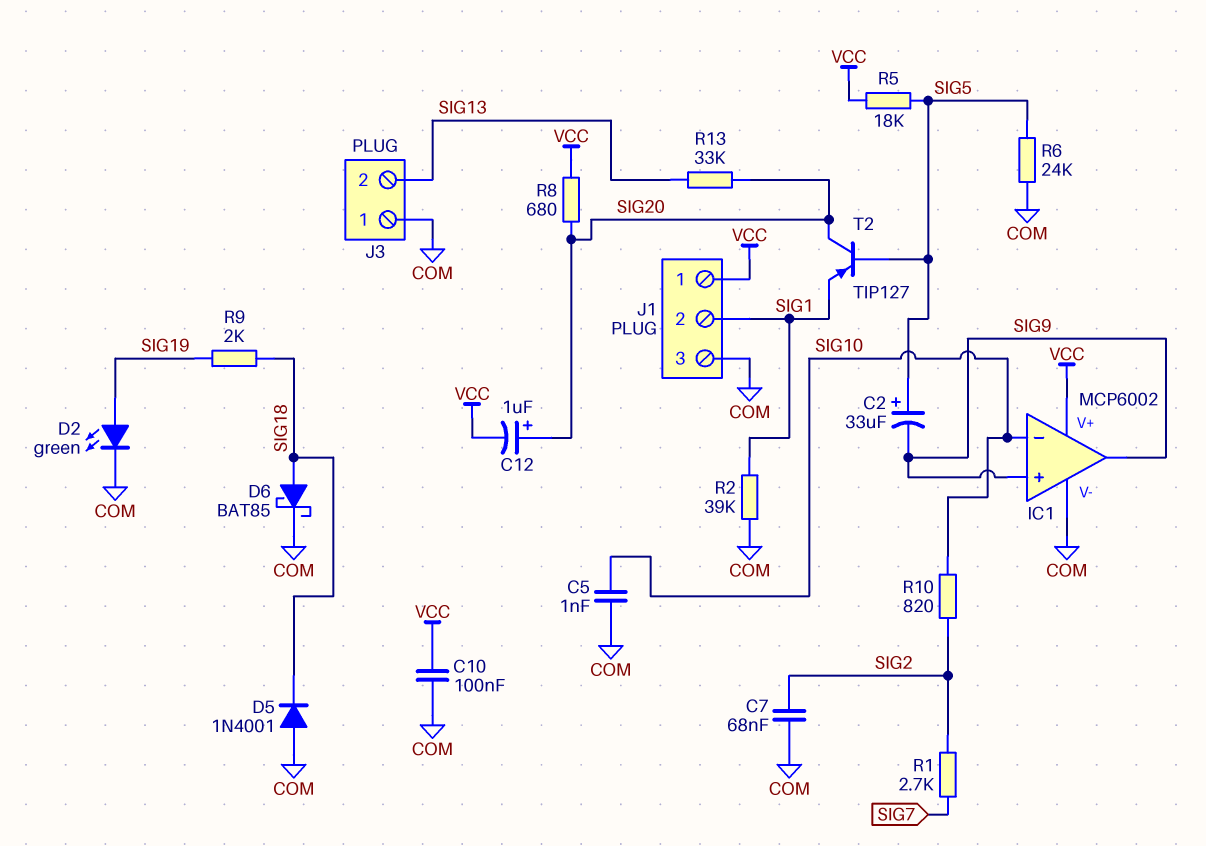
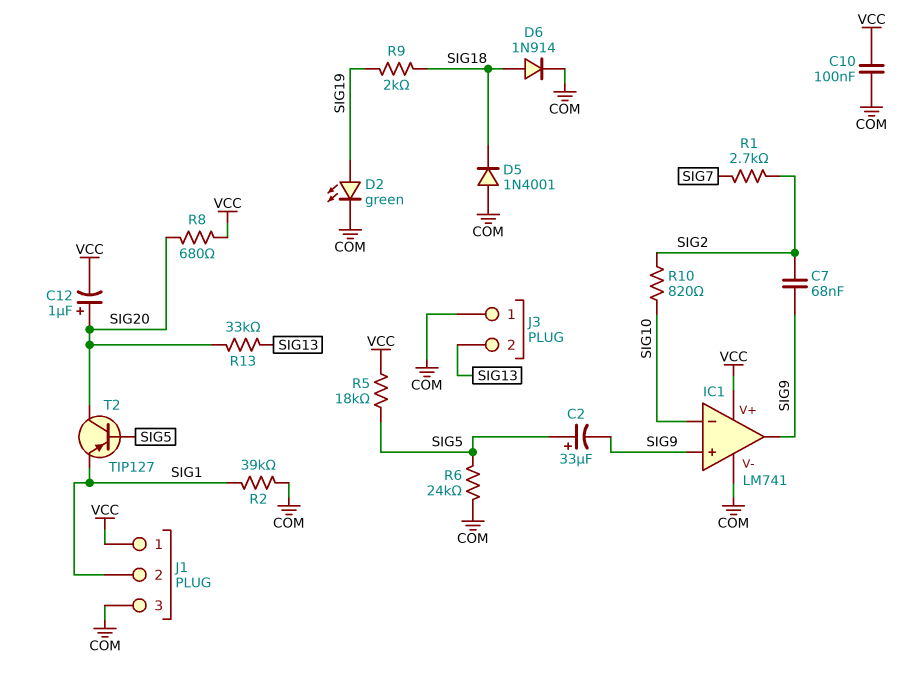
C5: 1nF (COM, SIG10) -> none
C7: 68nF (COM, SIG2) -> 68nF (SIG2, SIG9)
D6: schottky BAT85 (A SIG18, K COM) -> diode 1N914 (A SIG18, K COM)
IC1: MCP6002 -> LM741

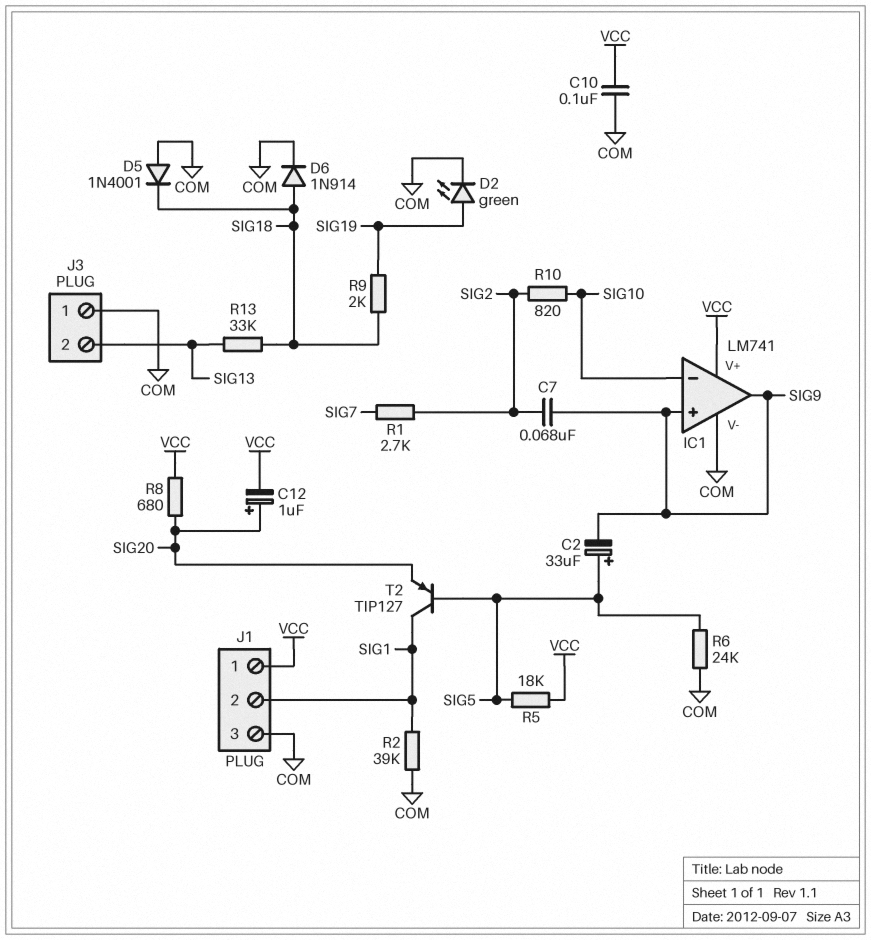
R13: 33k (SIG13, SIG20) -> 33k (SIG13, SIG18)
T2: PNP TIP127 (B SIG5, C SIG20, E SIG1) -> PNP TIP127 (B SIG5, C SIG1, E SIG20)

